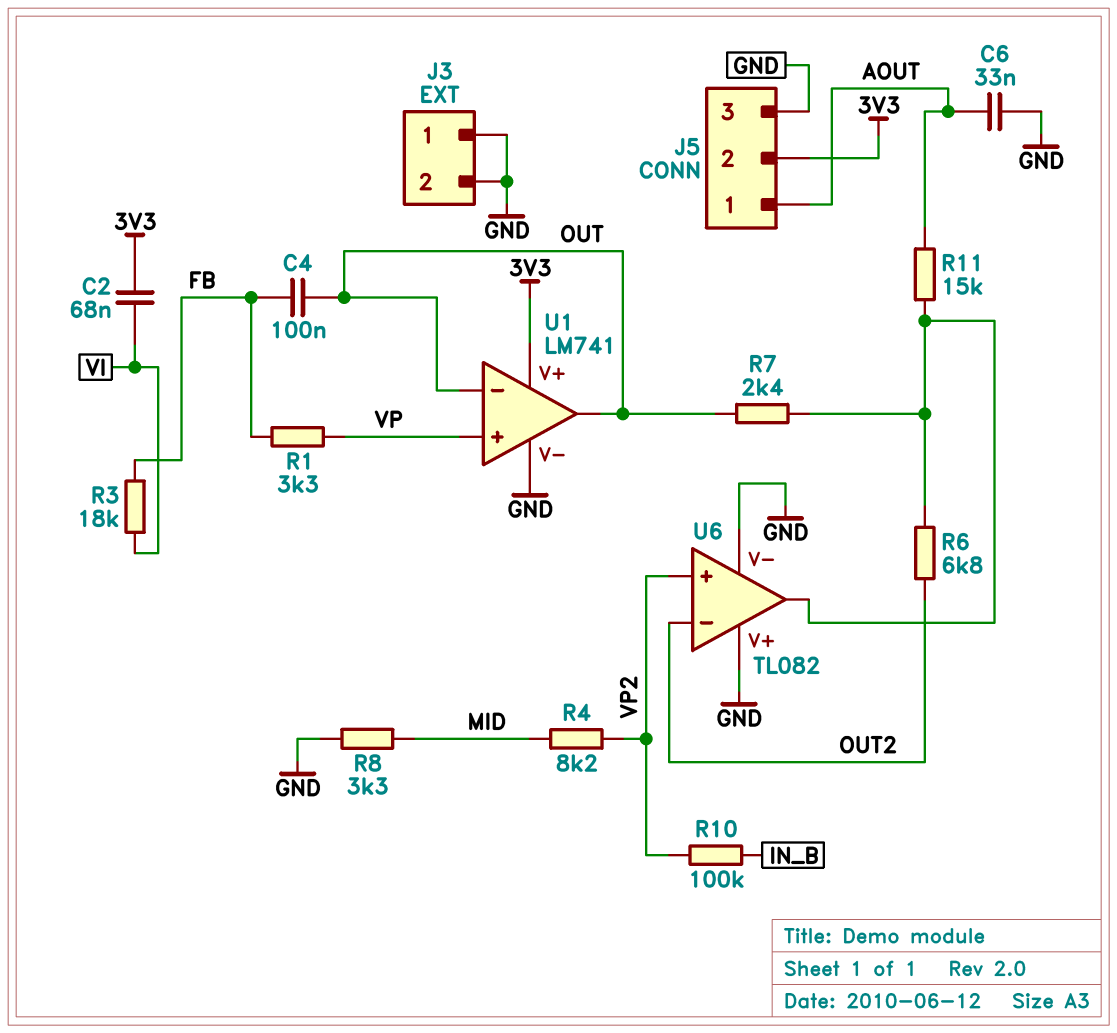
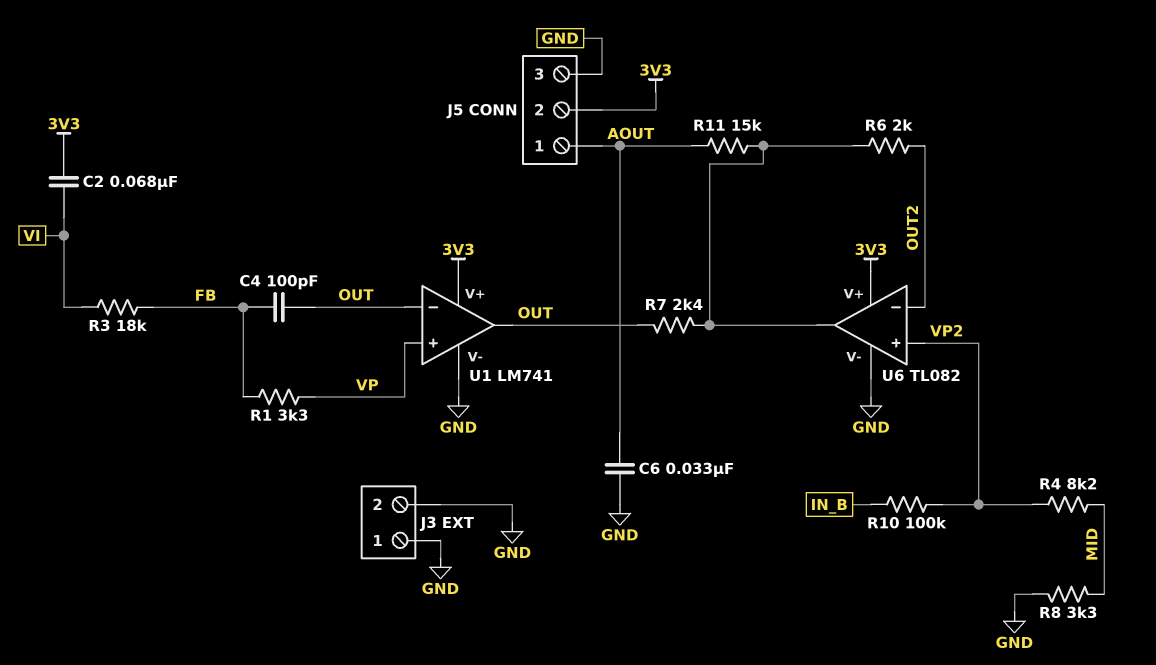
C4: 100nF (FB, OUT) -> 100pF (FB, OUT)
R6: 6.8k (OUT2, U6/out) -> 2k (OUT2, U6/out)
U6 pin V+: GND -> 3V3

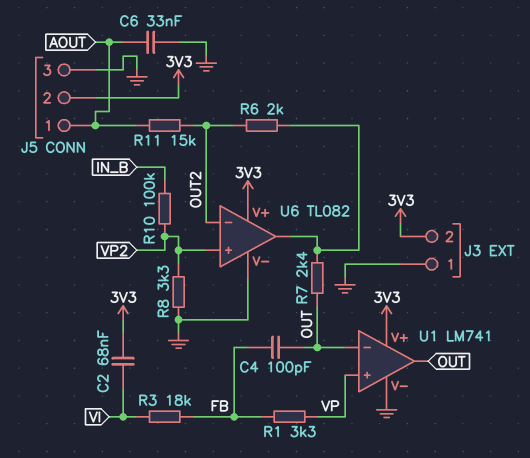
J3 pin 2: GND -> 3V3
R4: 8.2k (MID, VP2) -> none
R8: 3.3k (GND, MID) -> 3.3k (GND, VP2)
R11: 15k (AOUT, U6/out) -> 15k (AOUT, OUT2)

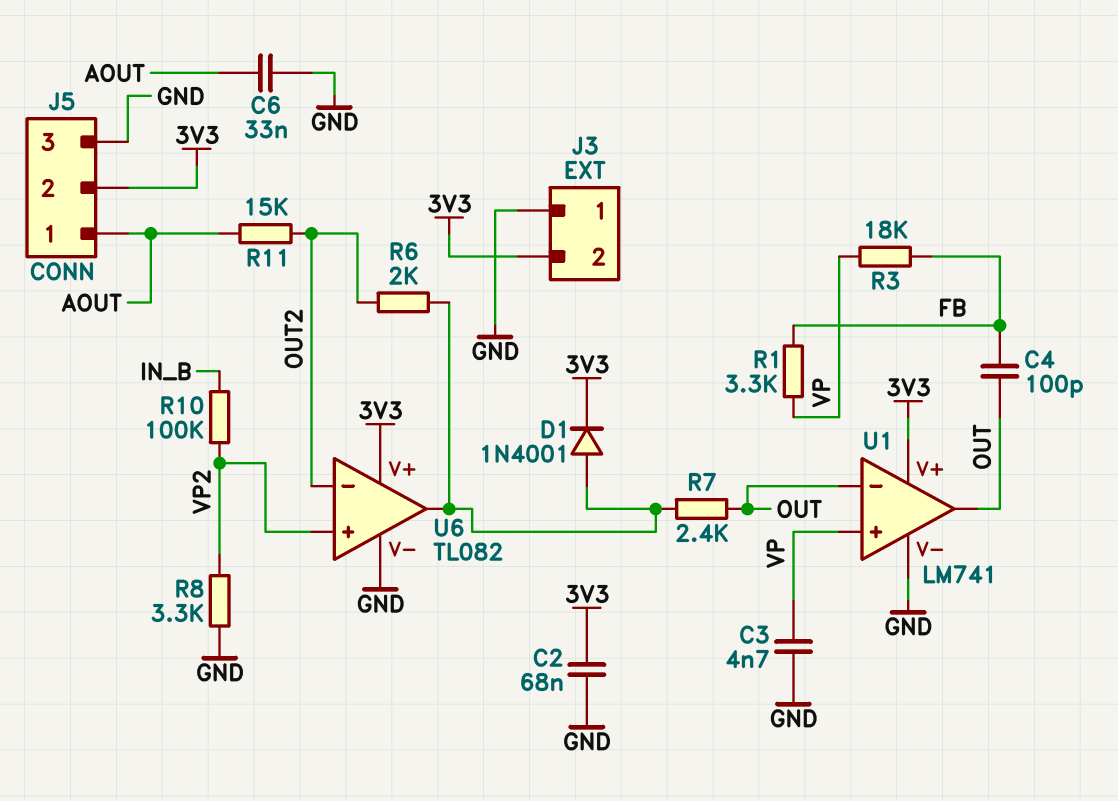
C2: 68nF (3V3, VI) -> 68nF (3V3, GND)
C3: none -> 4.7nF (GND, VP)
D1: none -> diode 1N4001 (A U6/out, K 3V3)
R3: 18k (FB, VI) -> 18k (FB, VP)

